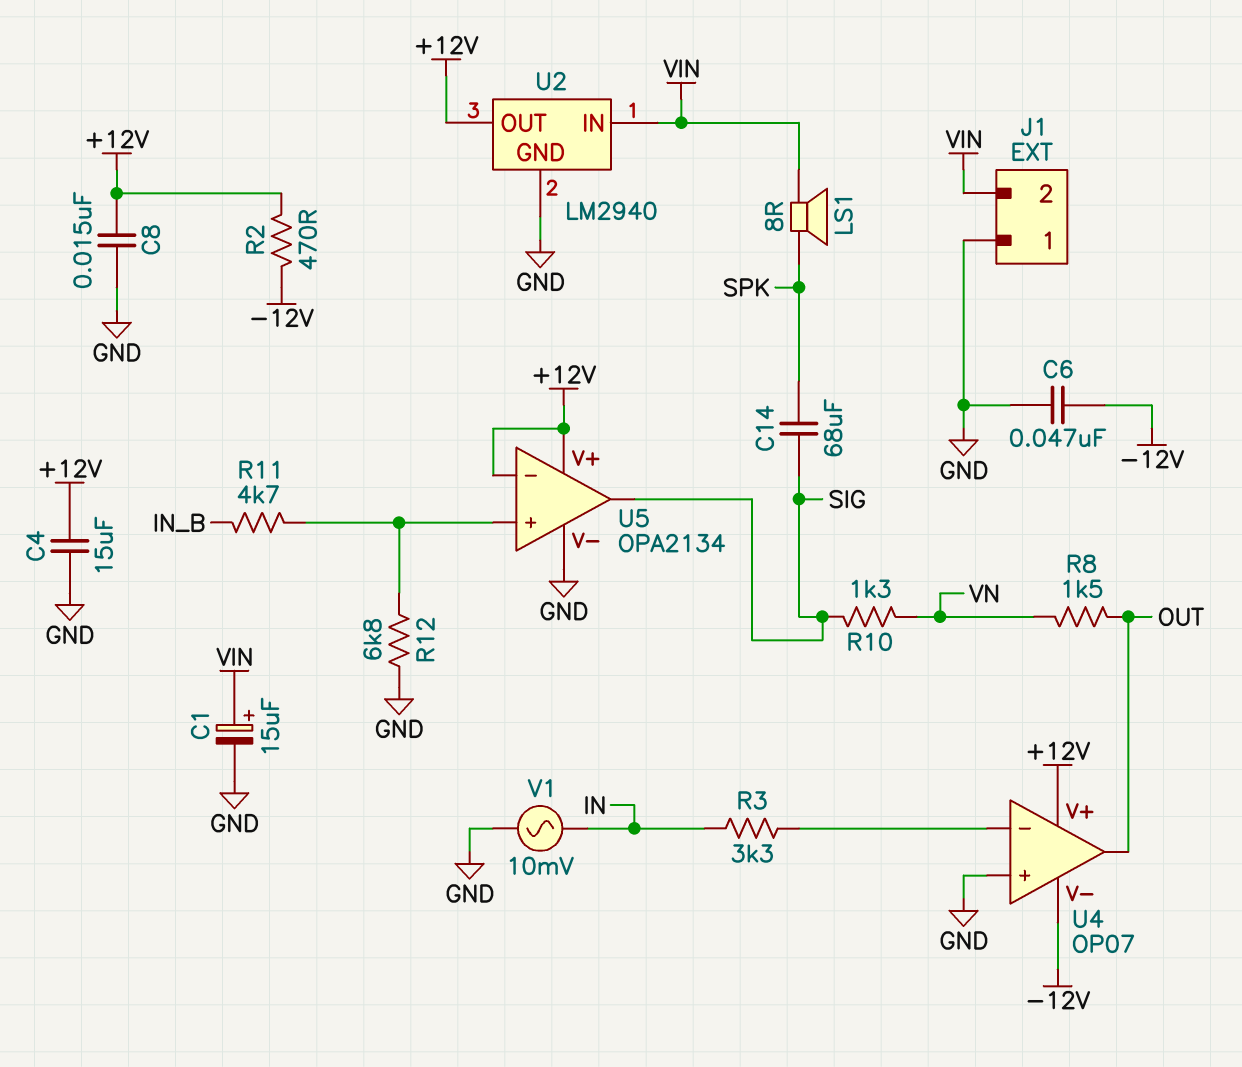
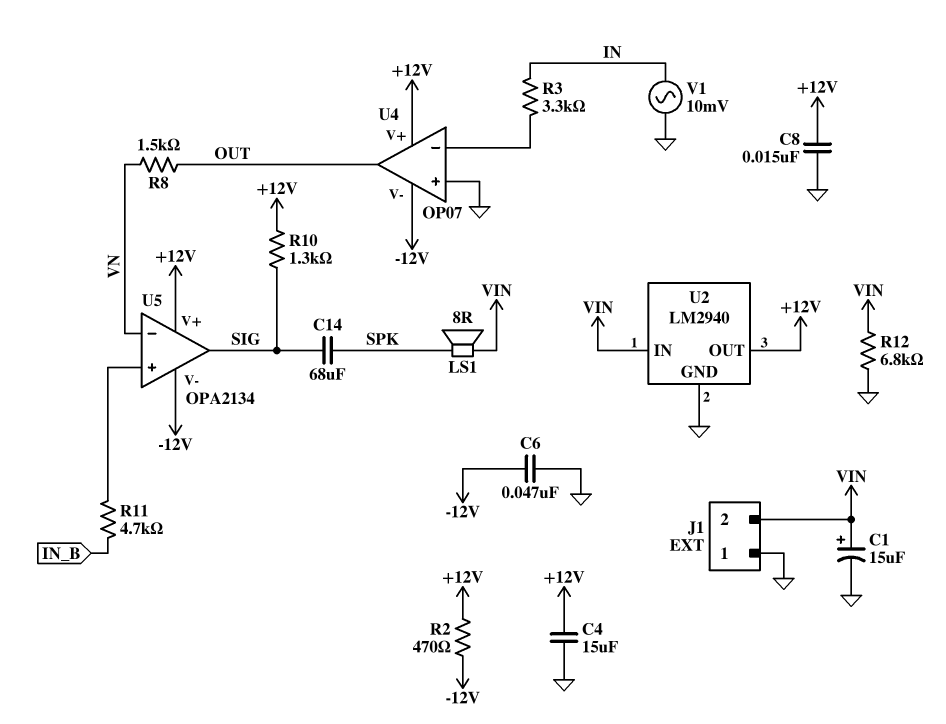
R10: 1.3k (SIG, VN) -> 1.3k (+12V, SIG)
R12: 6.8k (GND, U5/in+) -> 6.8k (GND, VIN)
U5 pin V-: GND -> -12V
U5 pin in-: +12V -> VN

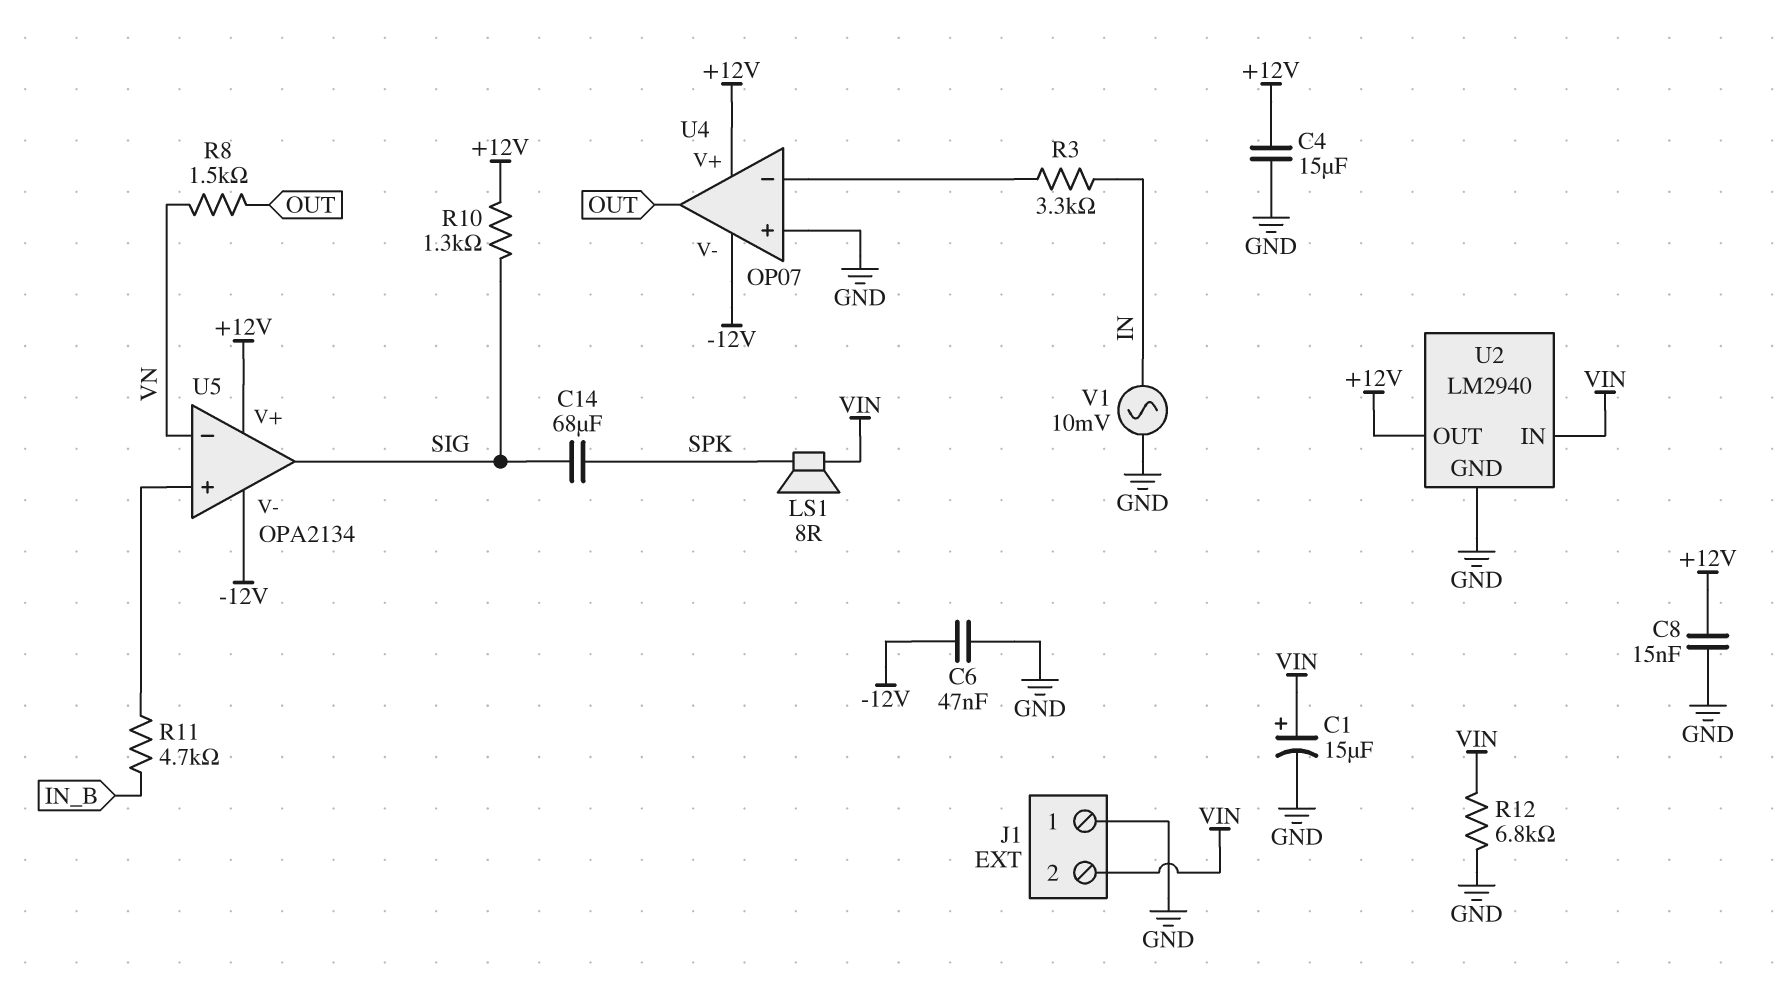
R2: 470 (+12V, -12V) -> none

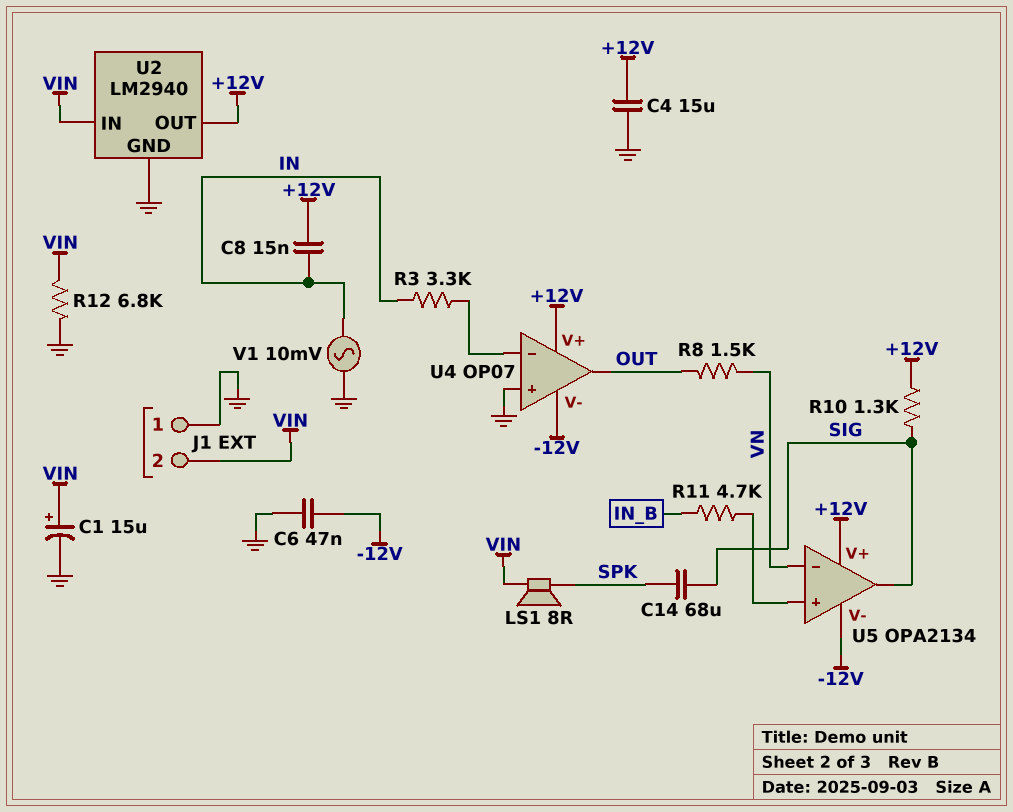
C8: 15nF (+12V, GND) -> 15nF (+12V, IN)

